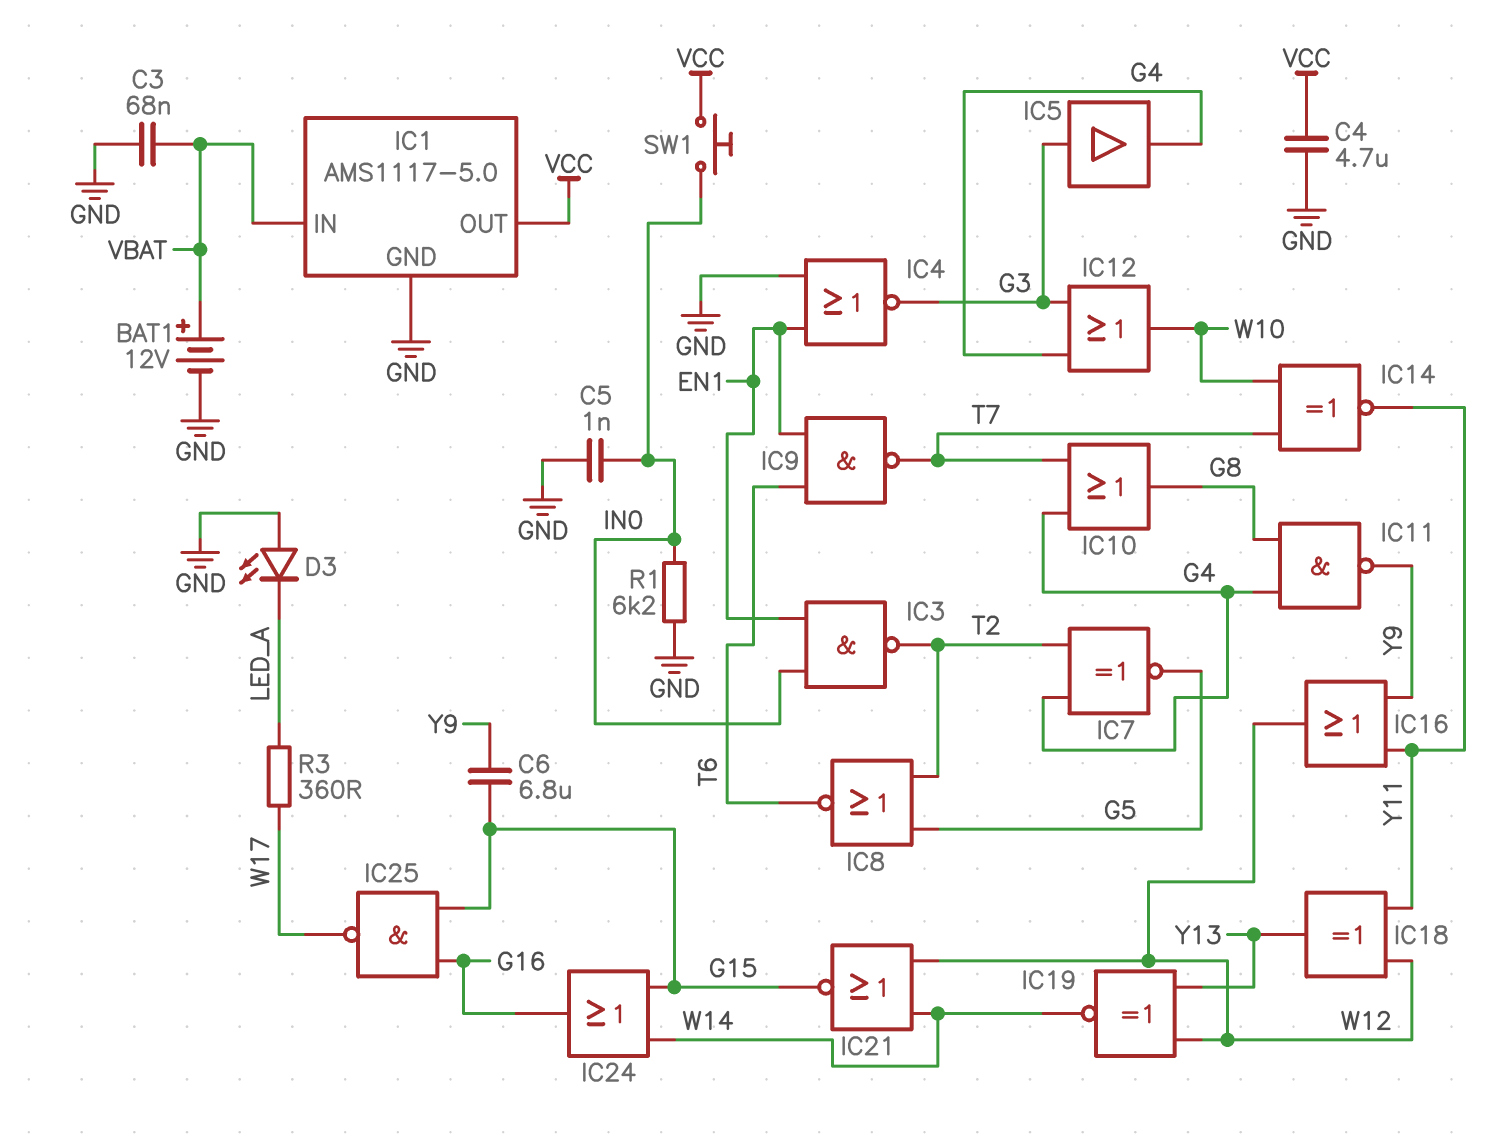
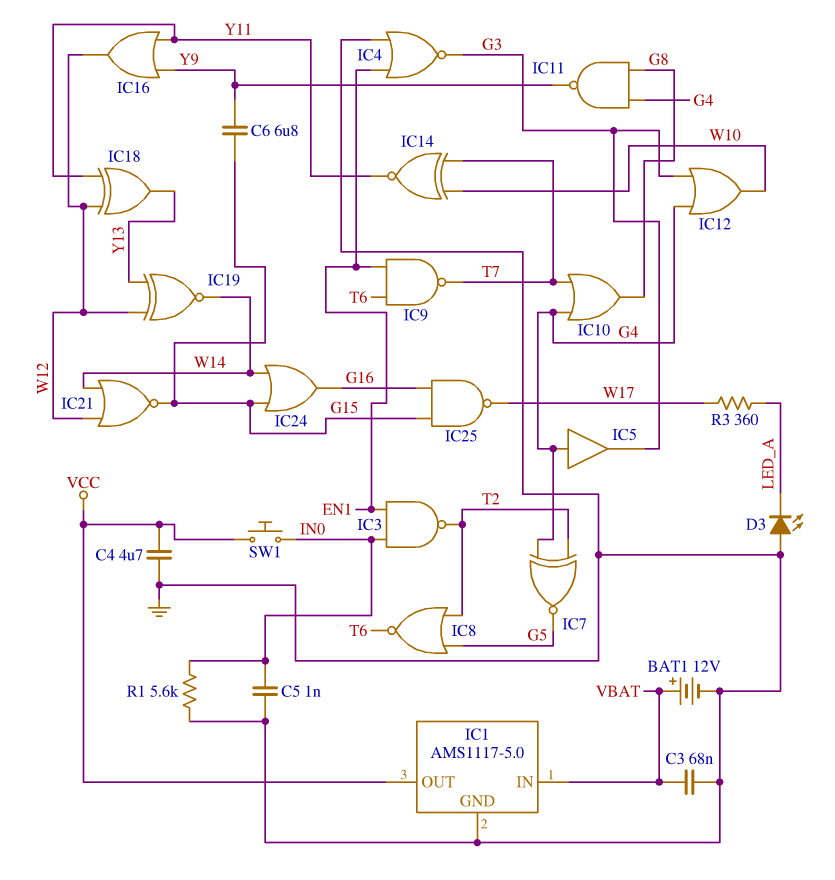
IC5: buffer (in G3, out G4) -> buffer (in G4, out G3)
R1: 6.2k (GND, IN0) -> 5.6k (GND, IN0)

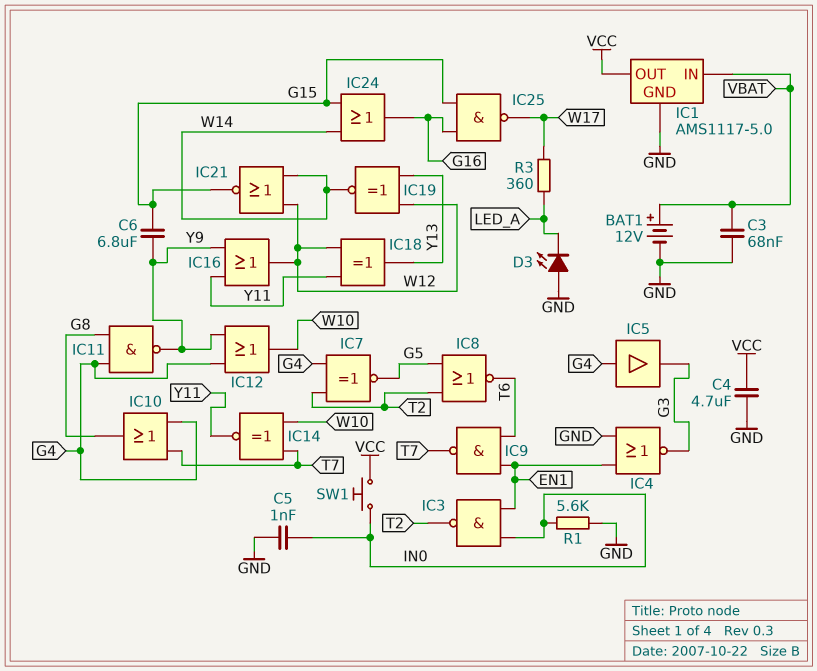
IC12: OR (in G3, in G4, out W10) -> OR (in G4, in Y9, out W10)

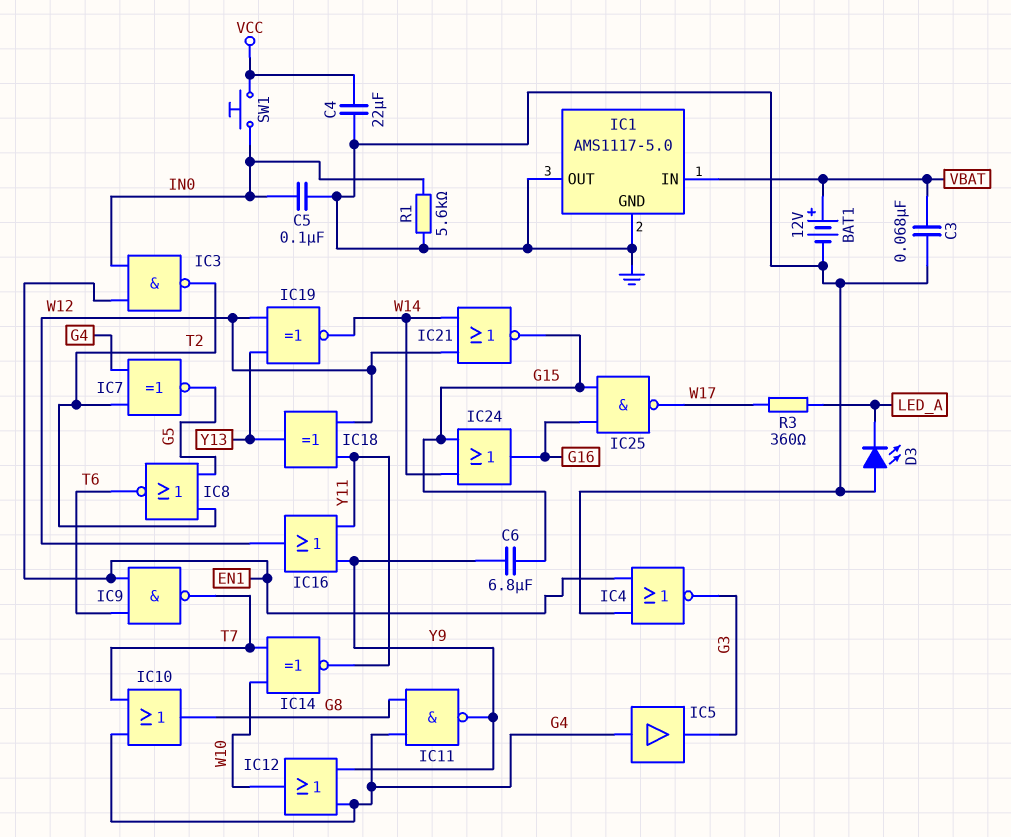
C4: 4.7uF (GND, VCC) -> 22uF (GND, VCC)
C5: 1nF (GND, IN0) -> 100nF (GND, IN0)
IC1 pin OUT: VCC -> GND

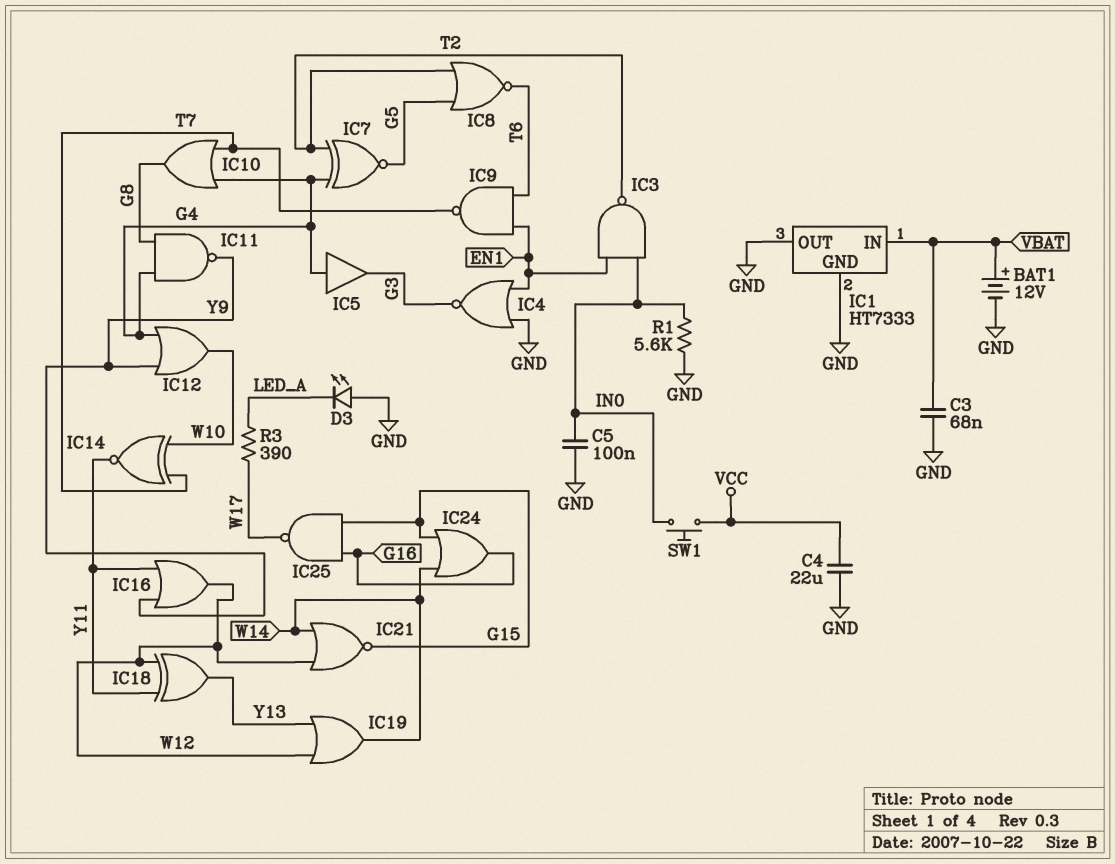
C6: 6.8uF (G15, Y9) -> none
IC1: AMS1117-5.0 -> HT7333
IC19: XNOR (in W12, in Y13, out W14) -> OR (in W12, in Y13, out W14)
R3: 360 (LED_A, W17) -> 390 (LED_A, W17)

